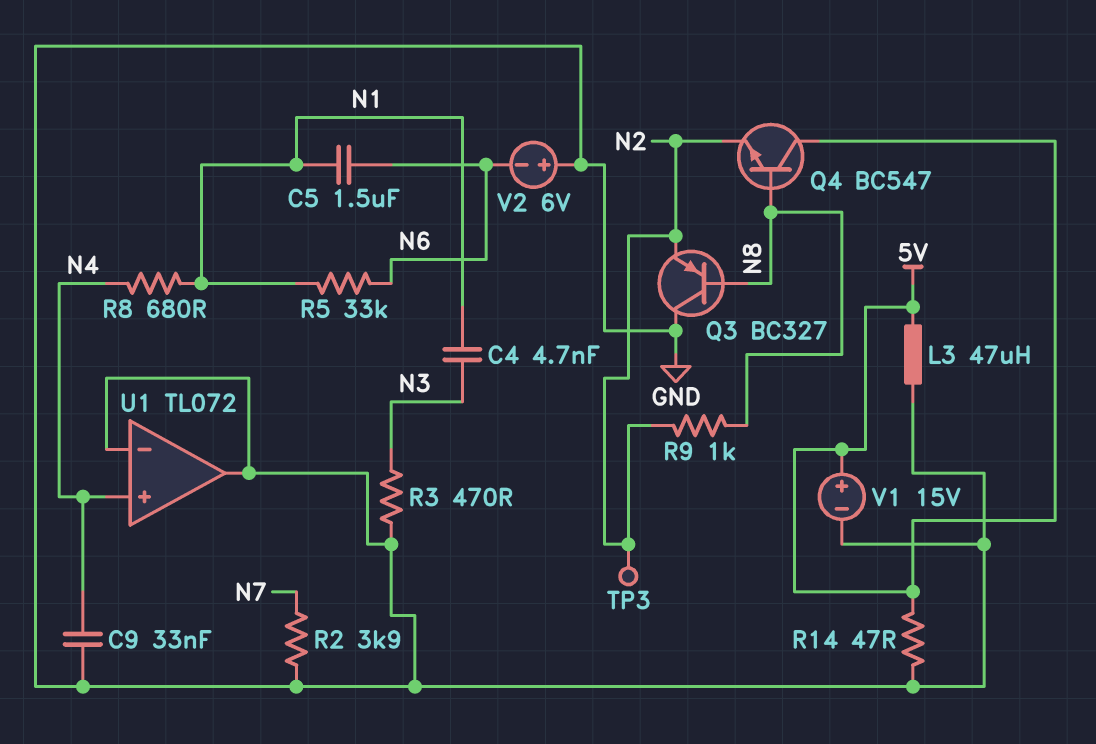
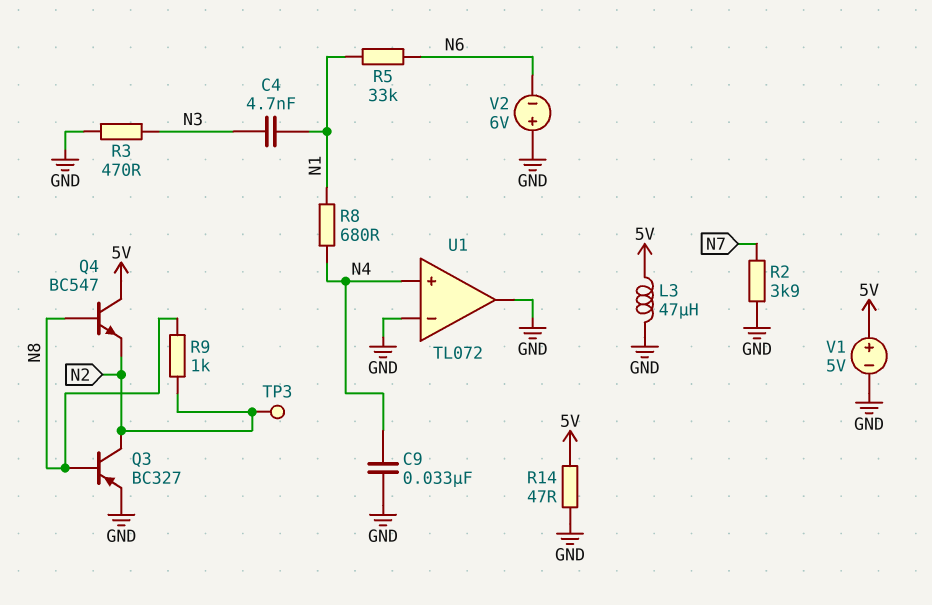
C5: 1.5uF (N1, N6) -> none
Q3: PNP BC327 (B N8, C GND, E N2) -> PNP BC327 (B N8, C N2, E GND)
V1: 15V (plus 5V, minus GND) -> 5V (plus 5V, minus GND)

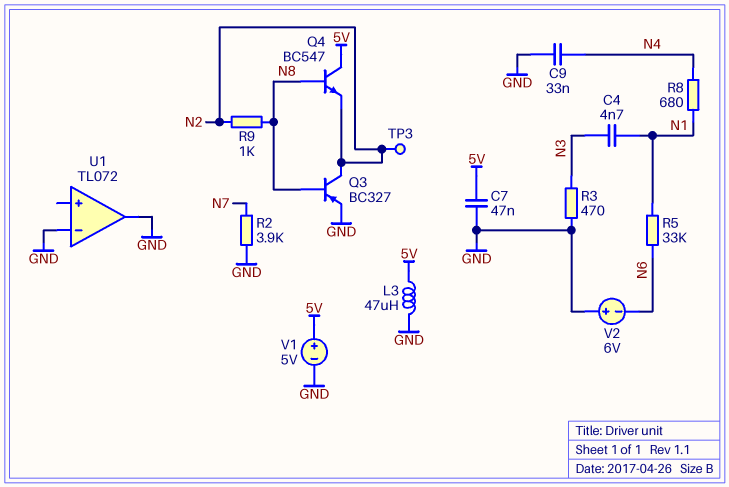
C7: none -> 47nF (5V, GND)
R14: 47 (5V, GND) -> none
U1 pin in+: N4 -> none

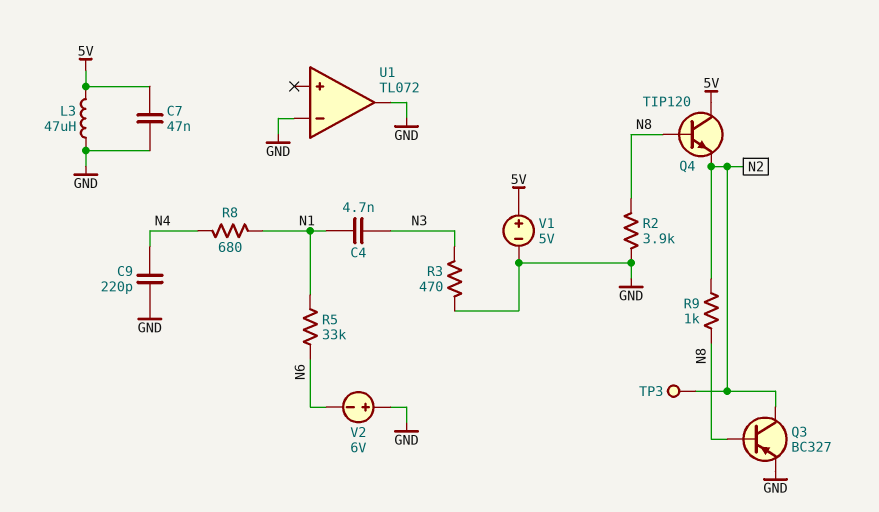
C9: 33nF (GND, N4) -> 220pF (GND, N4)
Q4: NPN BC547 (B N8, C 5V, E N2) -> NPN TIP120 (B N8, C 5V, E N2)
R2: 3.9k (GND, N7) -> 3.9k (GND, N8)

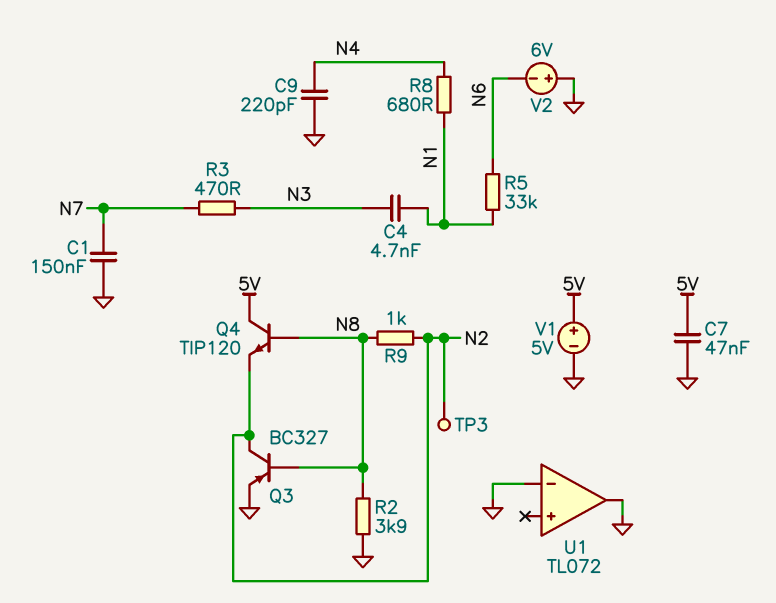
C1: none -> 150nF (GND, N7)
L3: 47uH (5V, GND) -> none
R3: 470 (GND, N3) -> 470 (N3, N7)

